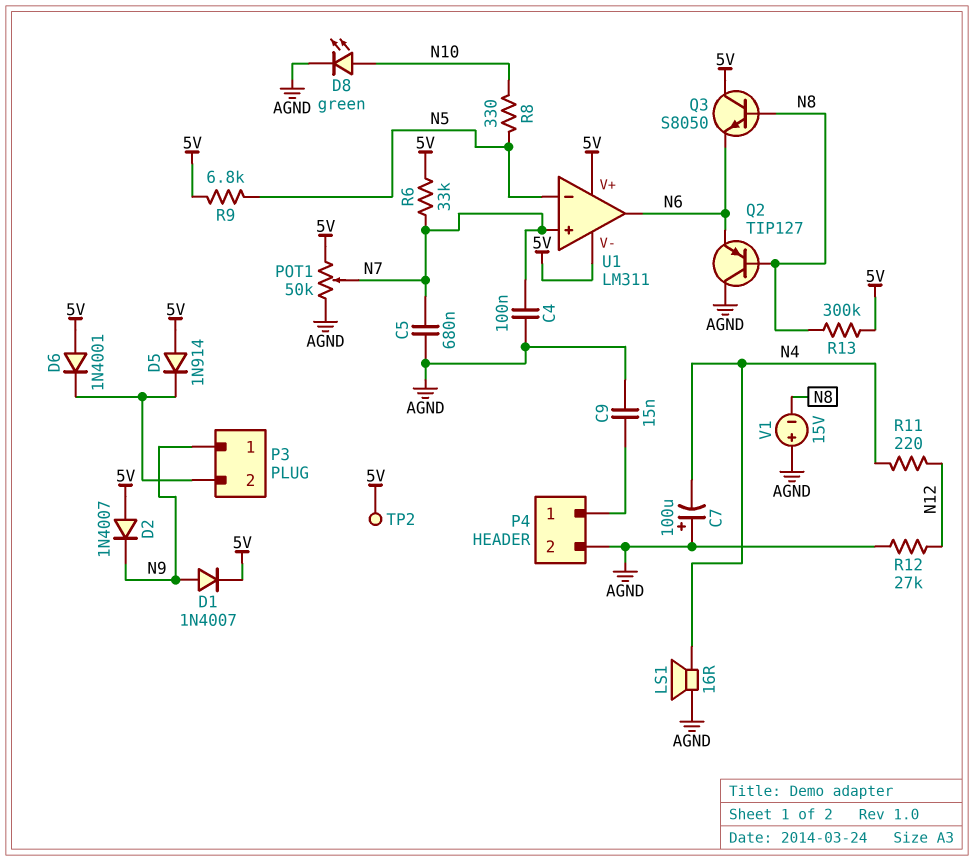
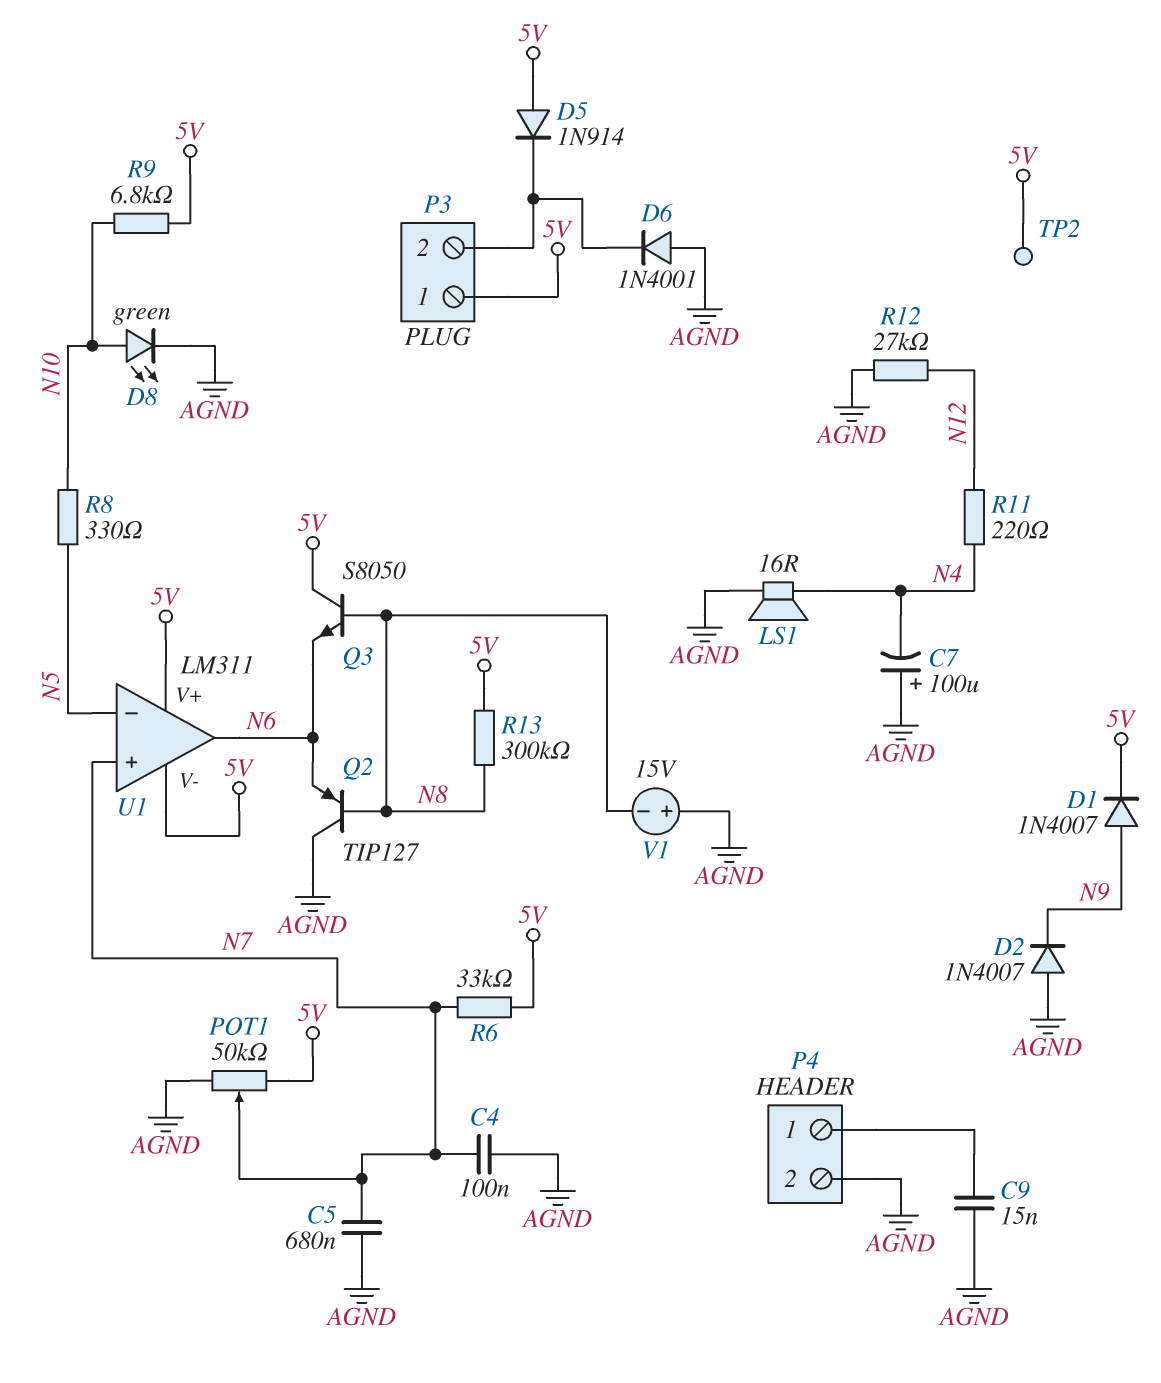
D2: diode 1N4007 (A 5V, K N9) -> diode 1N4007 (A AGND, K N9)
D6: diode 1N4001 (A 5V, K P3/2) -> diode 1N4001 (A AGND, K P3/2)
P3 pin 1: N9 -> 5V
R9: 6.8k (5V, N5) -> 6.8k (5V, N10)

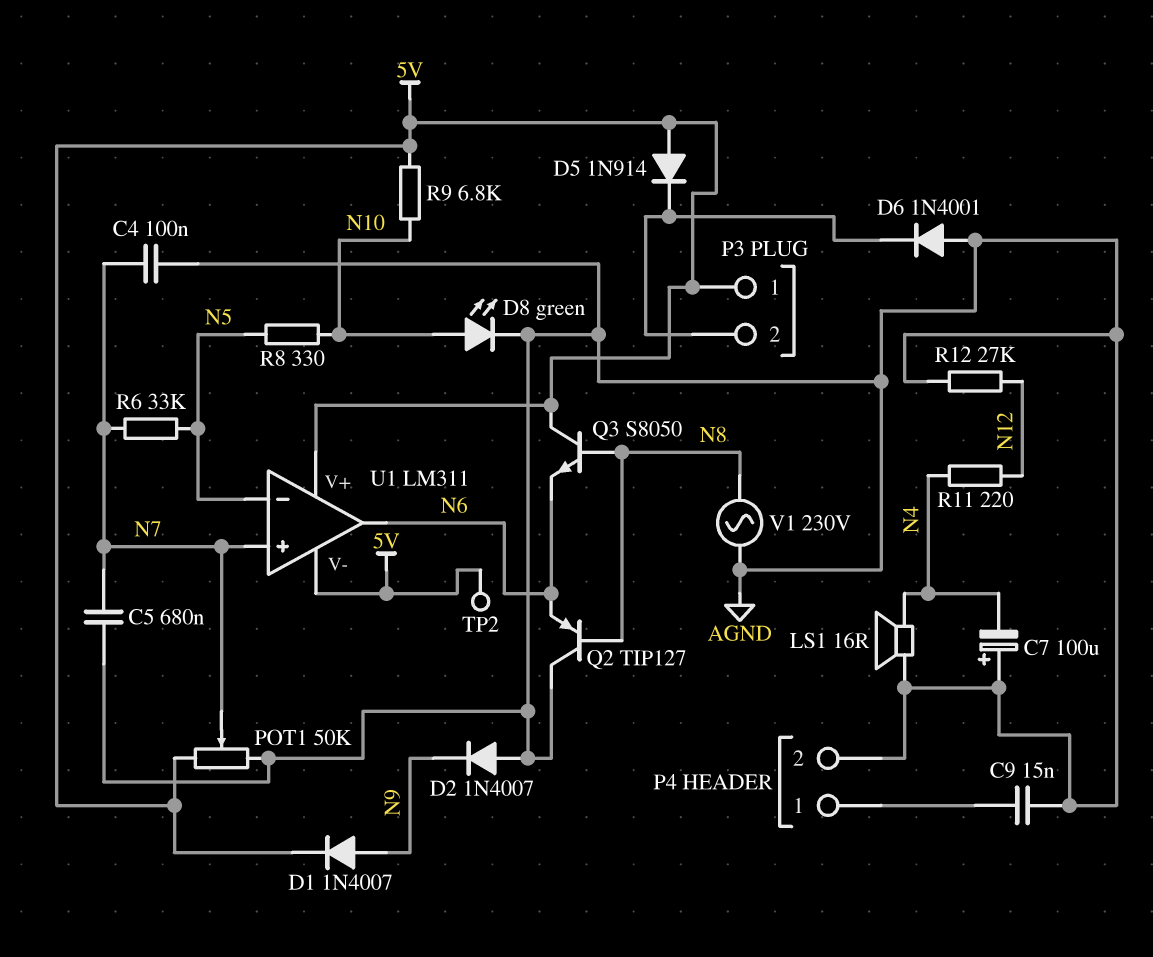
R6: 33k (5V, N7) -> 33k (N5, N7)
R13: 300k (5V, N8) -> none
V1: 15V (plus AGND, minus N8) -> AC 230V (AGND, N8)

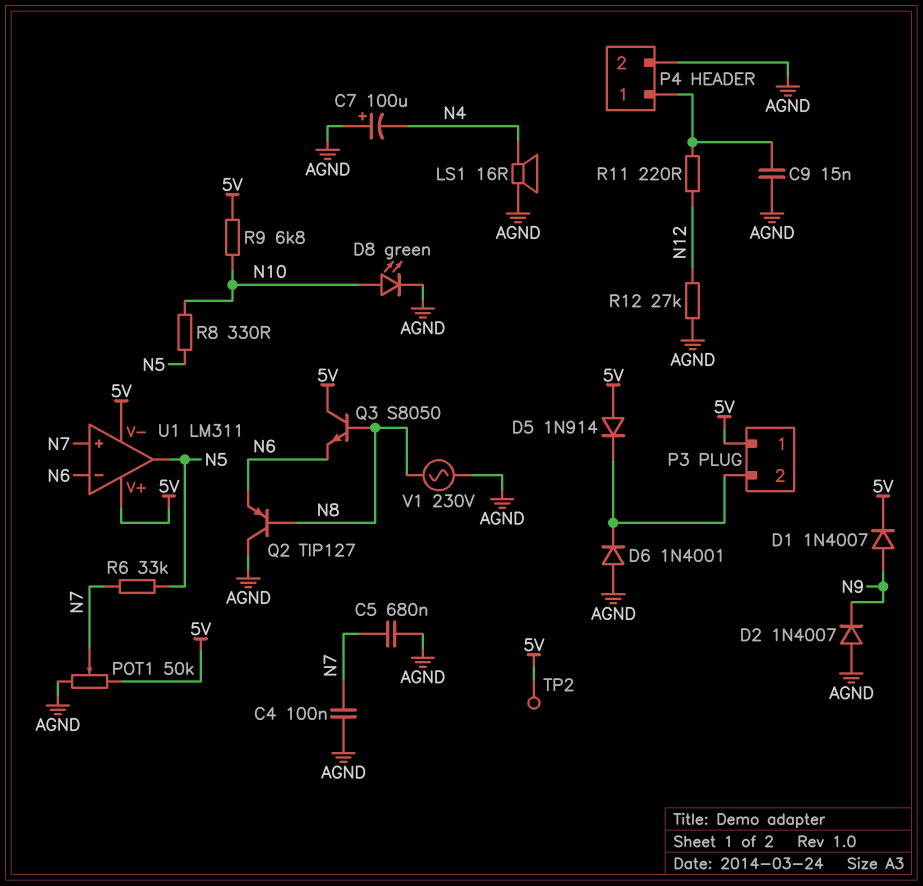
R11: 220 (N4, N12) -> 220 (N12, P4/1)
U1 pin in-: N5 -> N6
U1 pin out: N6 -> N5

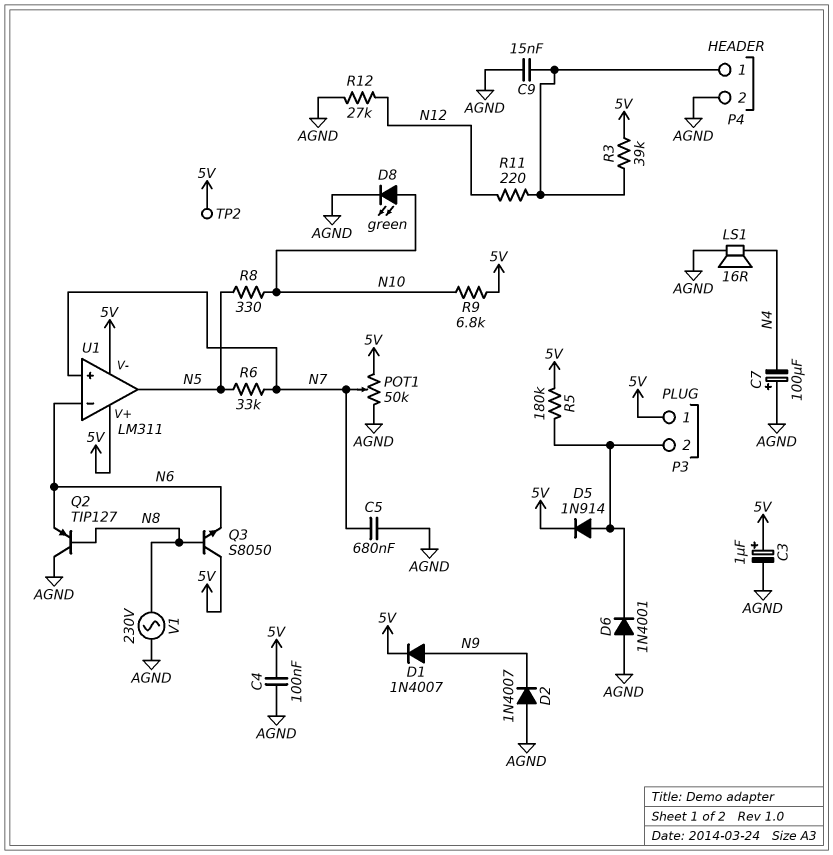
C3: none -> 1uF (plus 5V, minus AGND)
C4: 100nF (AGND, N7) -> 100nF (5V, AGND)
D5: diode 1N914 (A 5V, K P3/2) -> diode 1N914 (A P3/2, K 5V)
R3: none -> 39k (5V, P4/1)
R5: none -> 180k (5V, P3/2)

